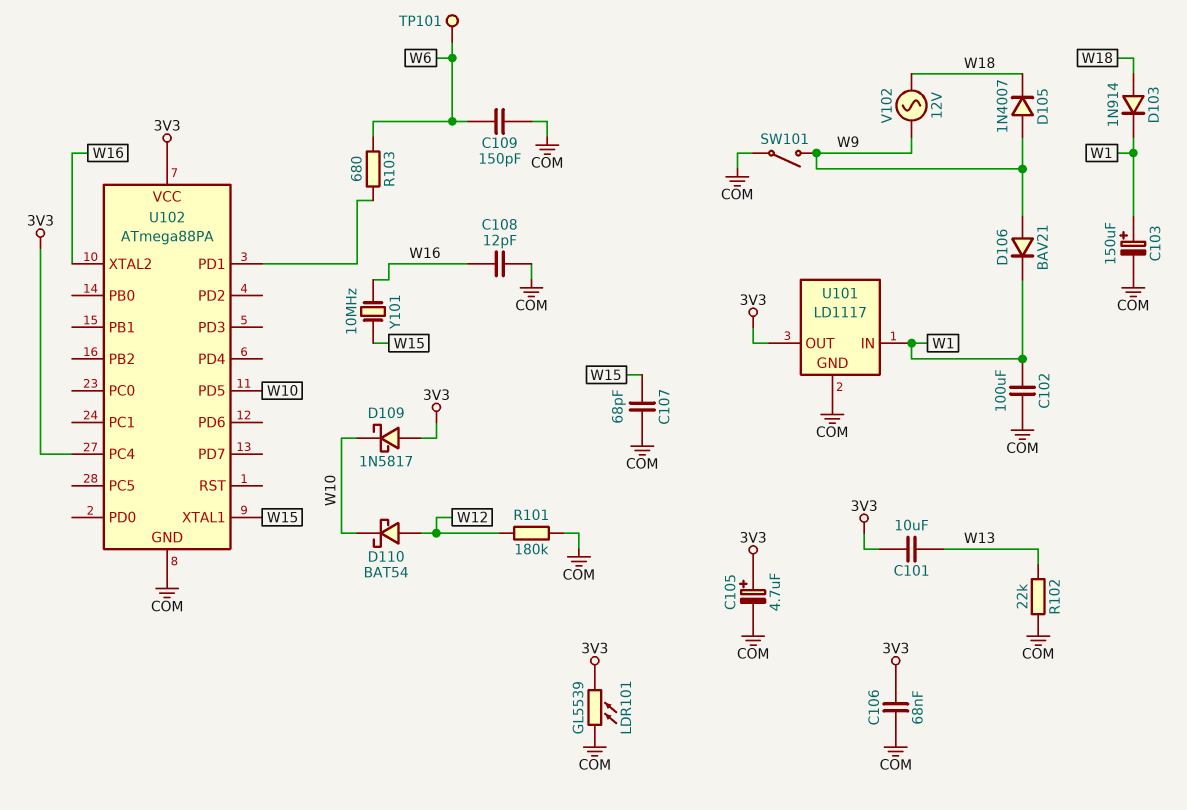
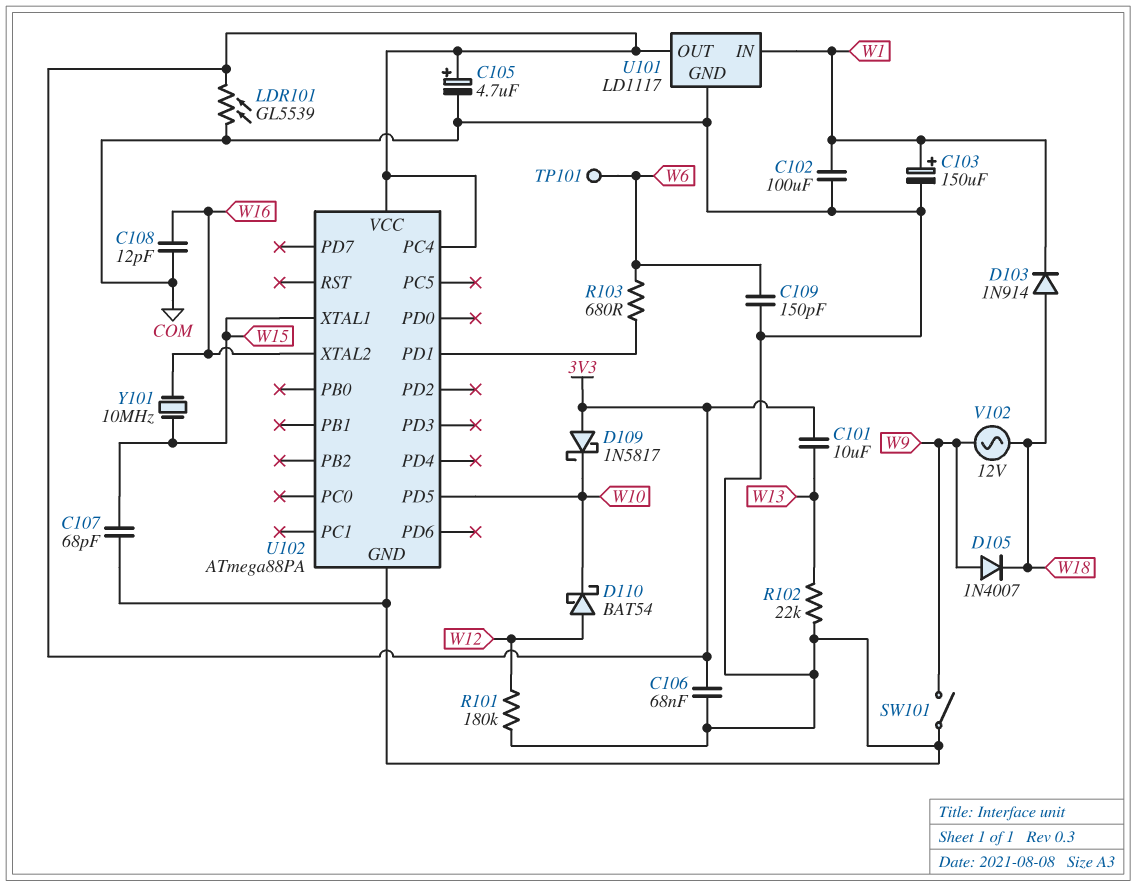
D106: diode BAV21 (A W9, K W1) -> none

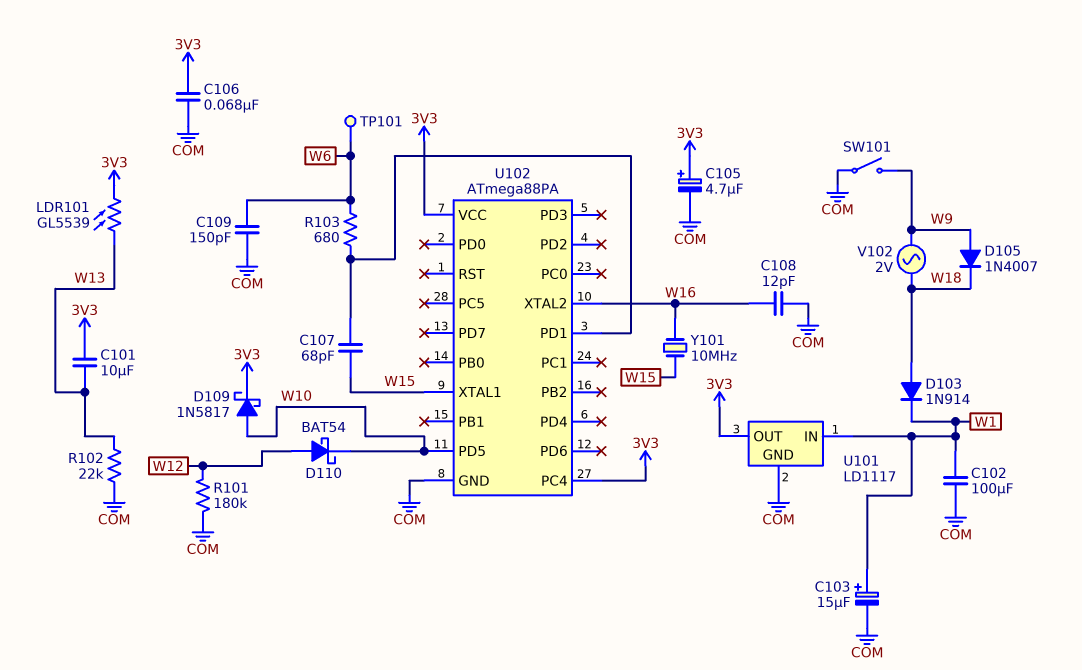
C103: 150uF (plus W1, minus COM) -> 15uF (plus W1, minus COM)
C107: 68pF (COM, W15) -> 68pF (U102/PD1, W15)
D109: schottky 1N5817 (A 3V3, K W10) -> schottky 1N5817 (A W10, K 3V3)
LDR101: GL5539 (3V3, COM) -> GL5539 (3V3, W13)
V102: AC 12V (W9, W18) -> AC 2V (W9, W18)

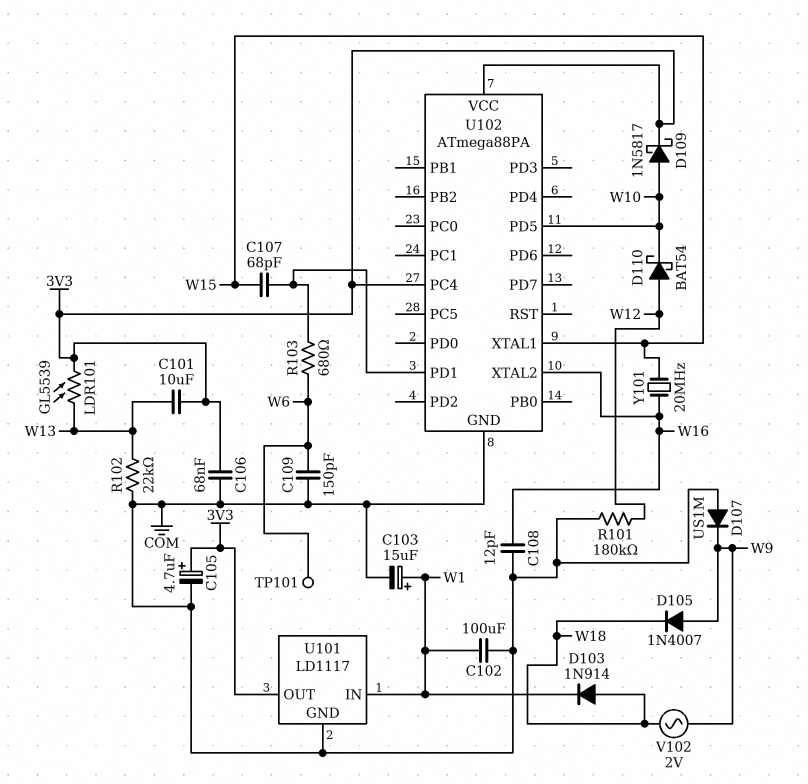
D107: none -> diode US1M (A COM, K W9)
SW101: switch (COM, W9) -> none
Y101: 10MHz (W15, W16) -> 20MHz (W15, W16)

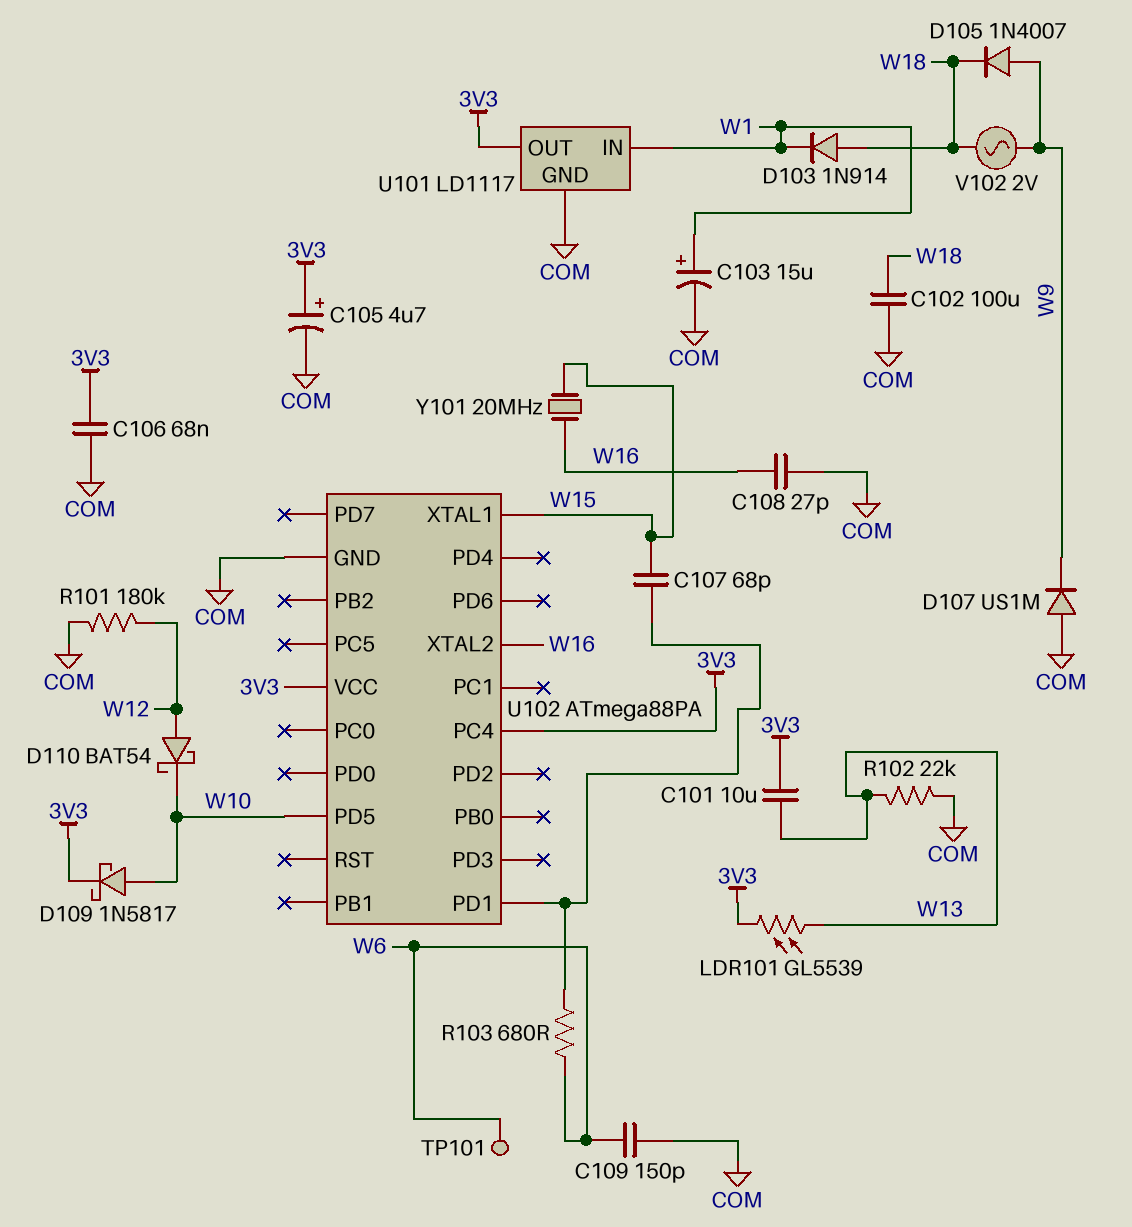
C102: 100uF (COM, W1) -> 100uF (COM, W18)
C108: 12pF (COM, W16) -> 27pF (COM, W16)

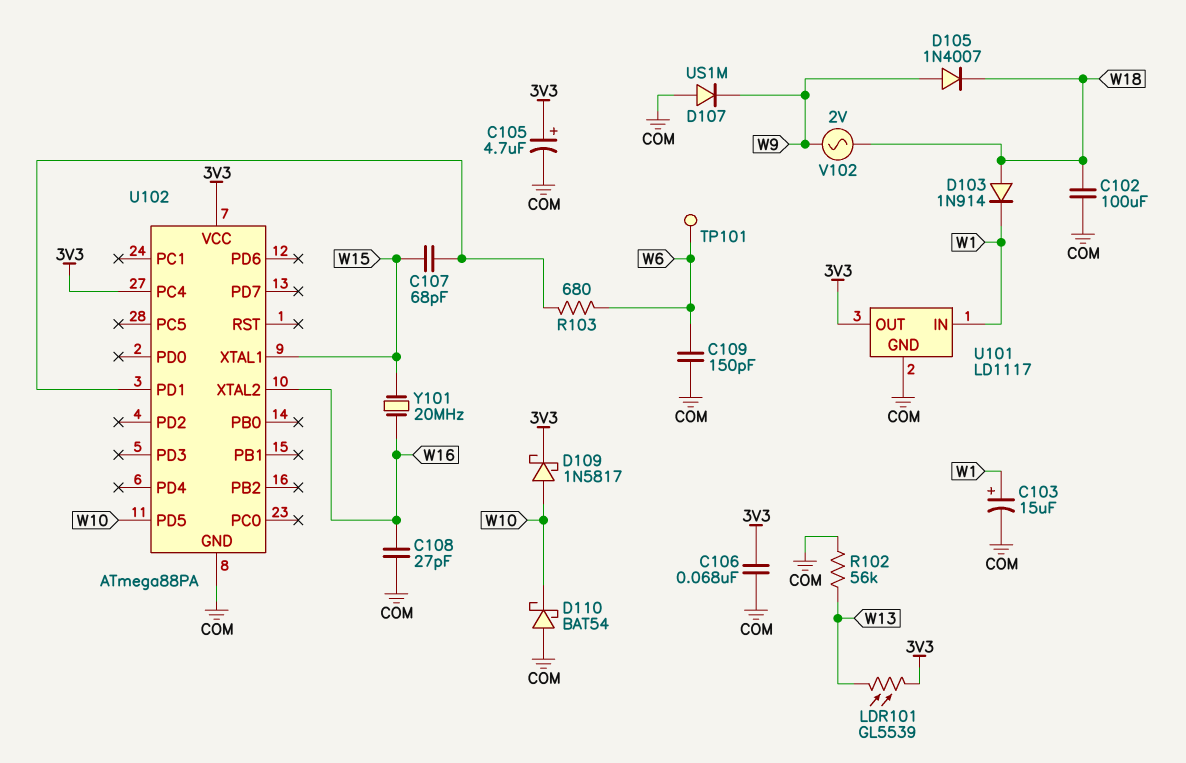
C101: 10uF (3V3, W13) -> none
D110: schottky BAT54 (A W12, K W10) -> schottky BAT54 (A COM, K W10)
R101: 180k (COM, W12) -> none
R102: 22k (COM, W13) -> 56k (COM, W13)

